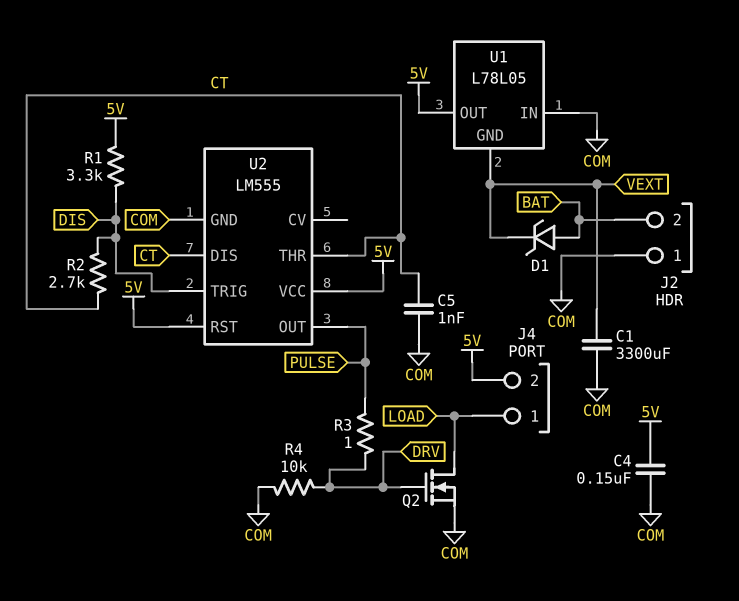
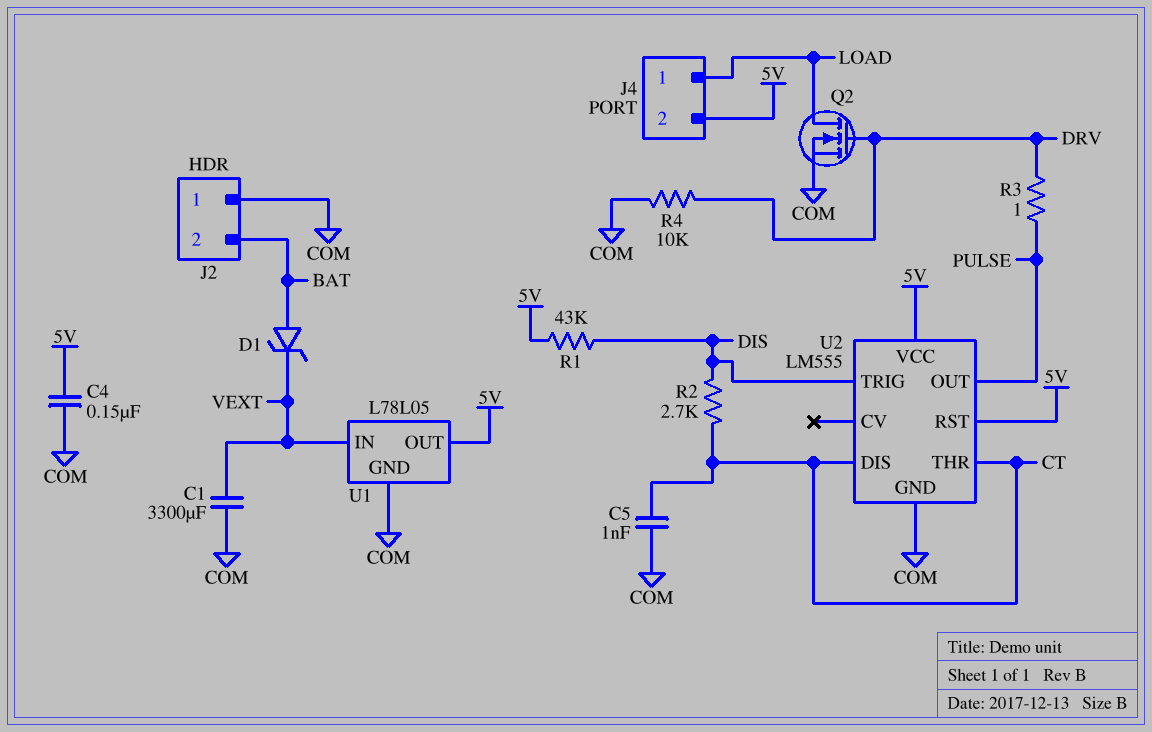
R1: 3.3k (5V, DIS) -> 43k (5V, DIS)
U1 pin GND: VEXT -> COM
U1 pin IN: COM -> VEXT

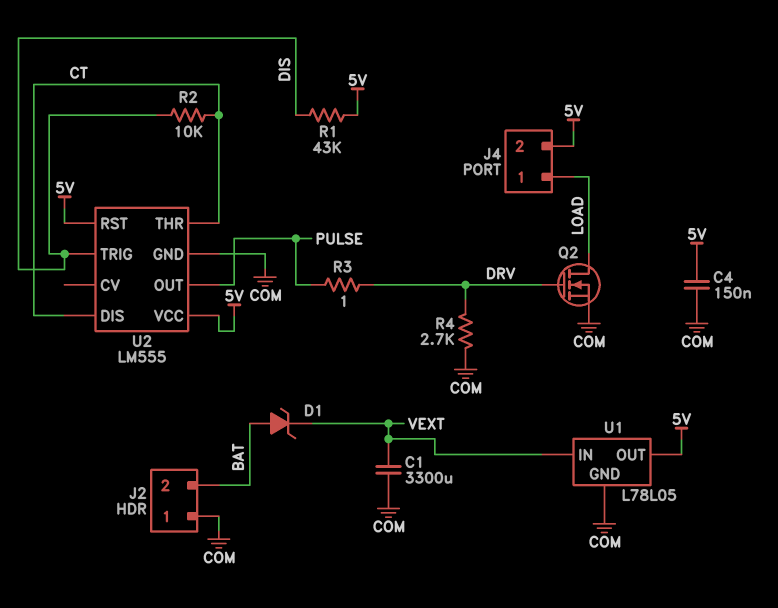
C5: 1nF (COM, CT) -> none
R2: 2.7k (CT, DIS) -> 10k (CT, DIS)
R4: 10k (COM, DRV) -> 2.7k (COM, DRV)

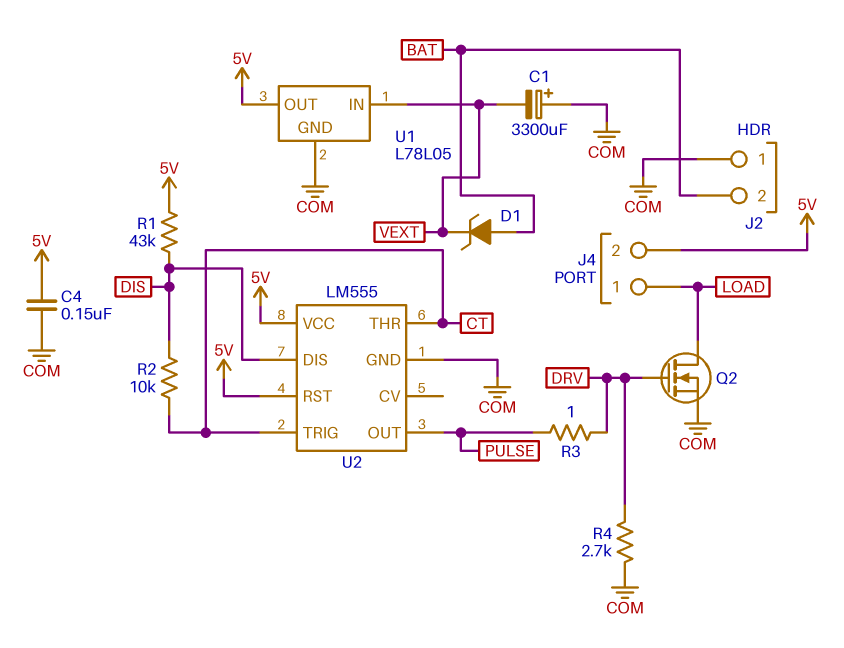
C1: 3300uF (COM, VEXT) -> 3300uF (plus COM, minus VEXT)
U2 pin DIS: CT -> DIS
U2 pin TRIG: DIS -> CT

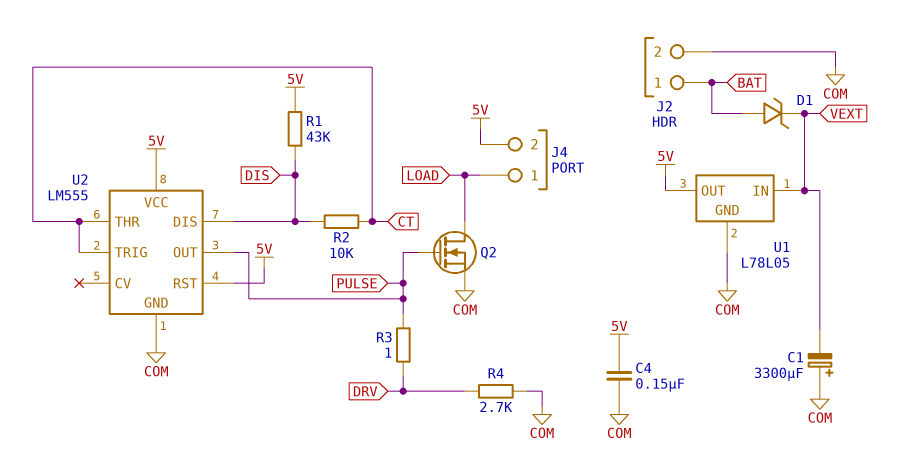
J2 pin 1: COM -> BAT
J2 pin 2: BAT -> COM
Q2: NMOS (G DRV, D LOAD, S COM) -> NMOS (G PULSE, D LOAD, S COM)

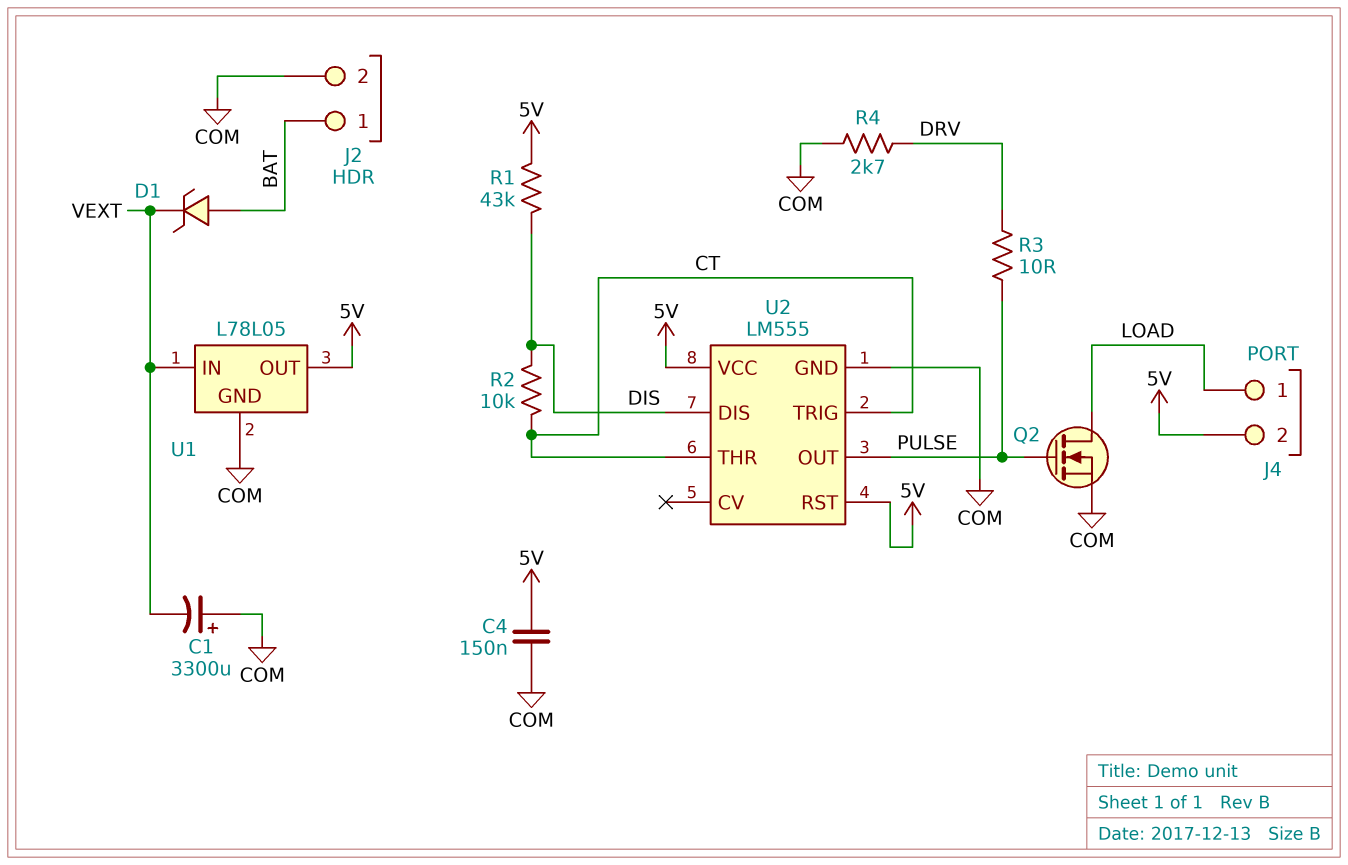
R3: 1 (DRV, PULSE) -> 10 (DRV, PULSE)

